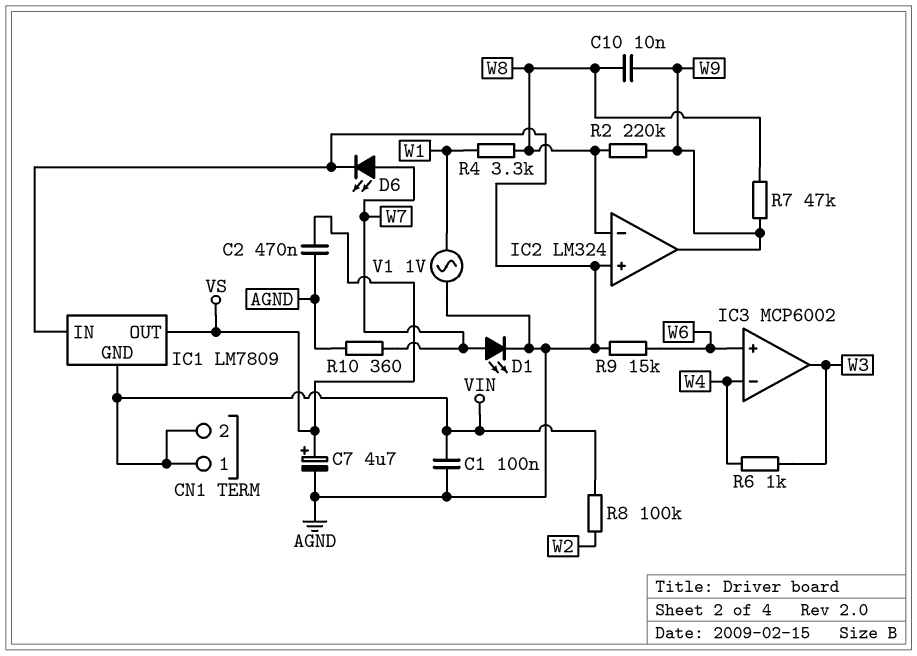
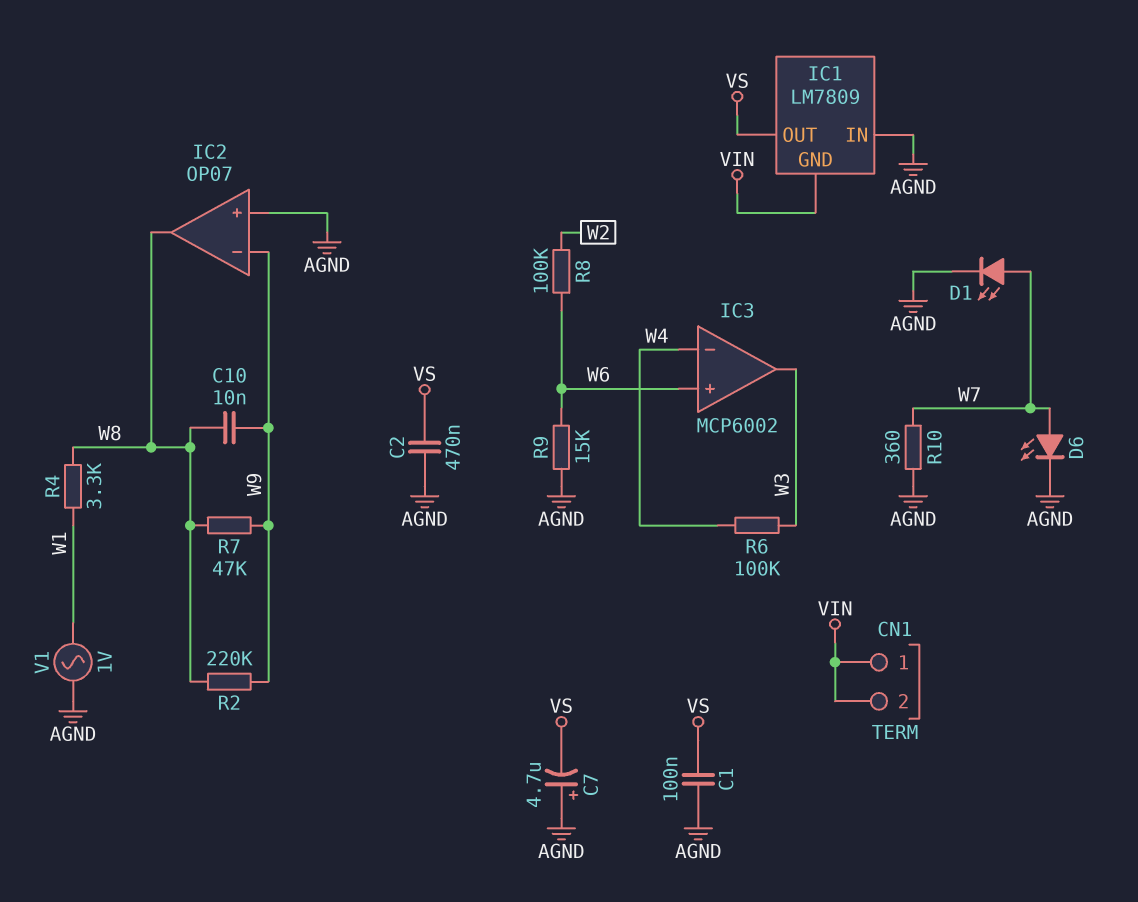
C1: 100nF (AGND, VIN) -> 100nF (AGND, VS)
C7: 4.7uF (plus VS, minus AGND) -> 4.7uF (plus AGND, minus VS)
IC2: LM324 -> OP07
IC2 pin in-: W8 -> W9
IC2 pin out: W9 -> W8
R6: 1k (W3, W4) -> 100k (W3, W4)
R8: 100k (VIN, W2) -> 100k (W2, W6)

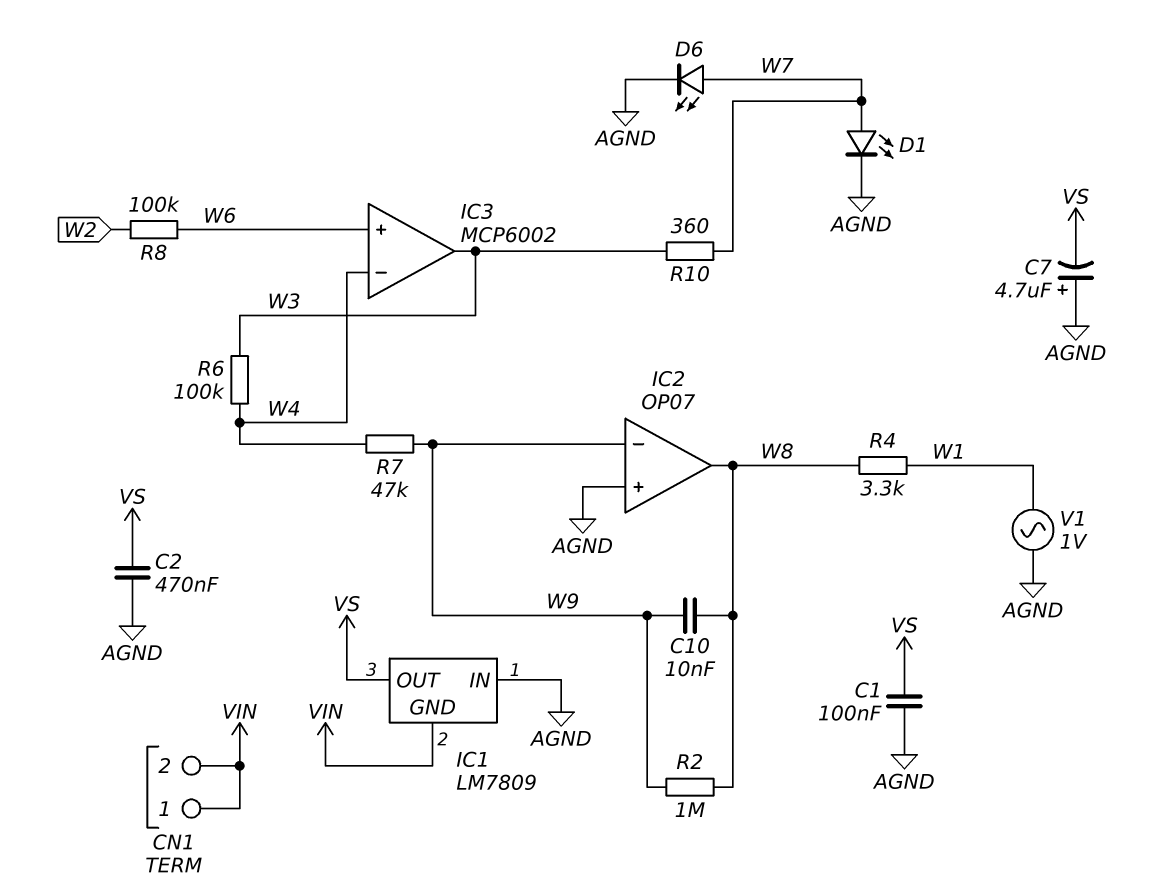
R2: 220k (W8, W9) -> 1M (W8, W9)
R7: 47k (W8, W9) -> 47k (W4, W9)
R9: 15k (AGND, W6) -> none
R10: 360 (AGND, W7) -> 360 (W3, W7)

